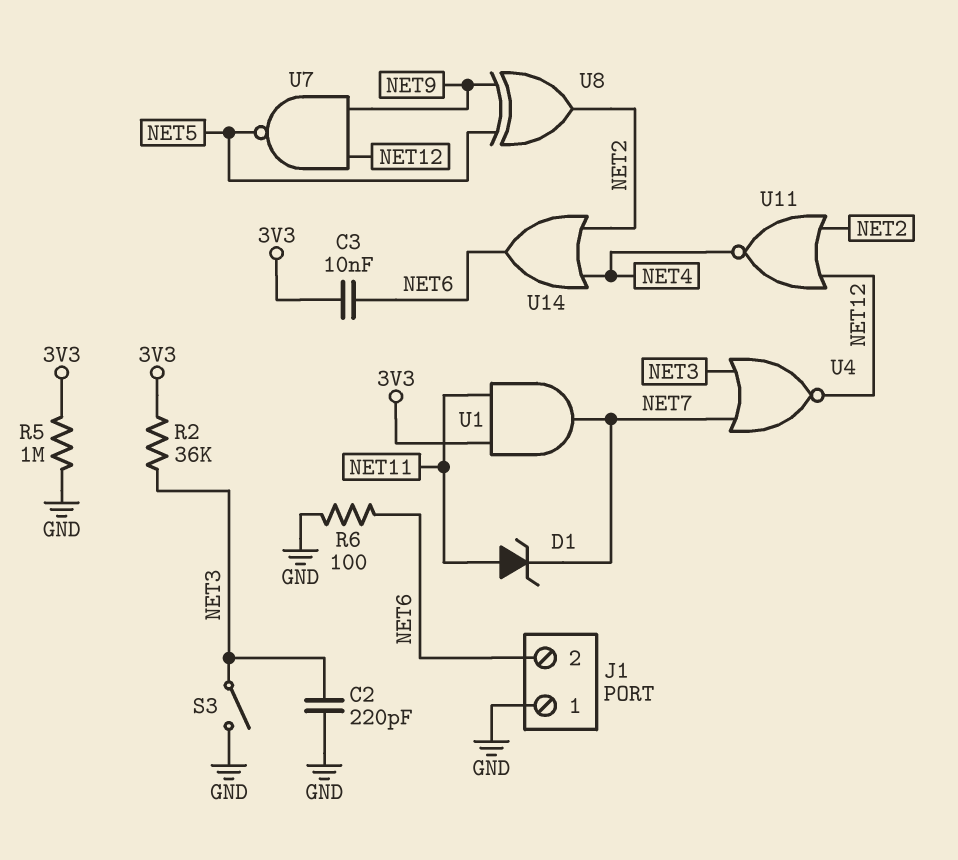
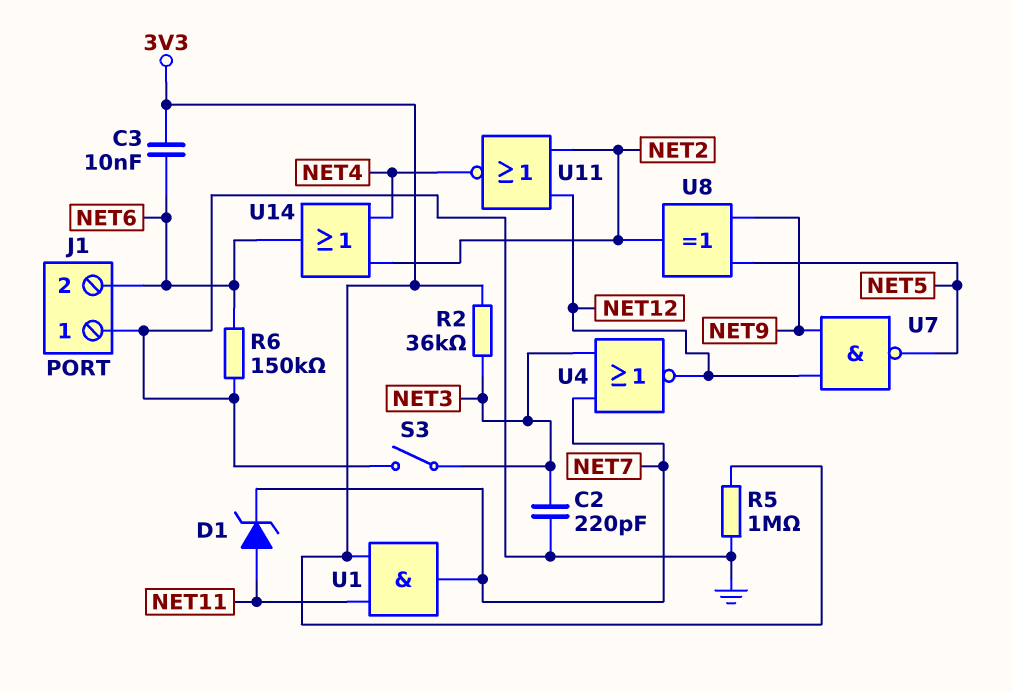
R6: 100 (GND, NET6) -> 150k (GND, NET6)

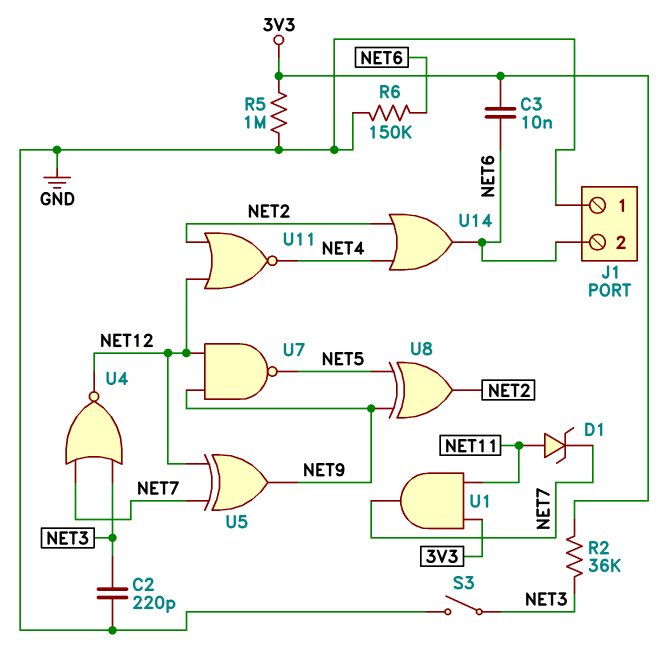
U5: none -> XOR (in NET7, in NET12, out NET9)

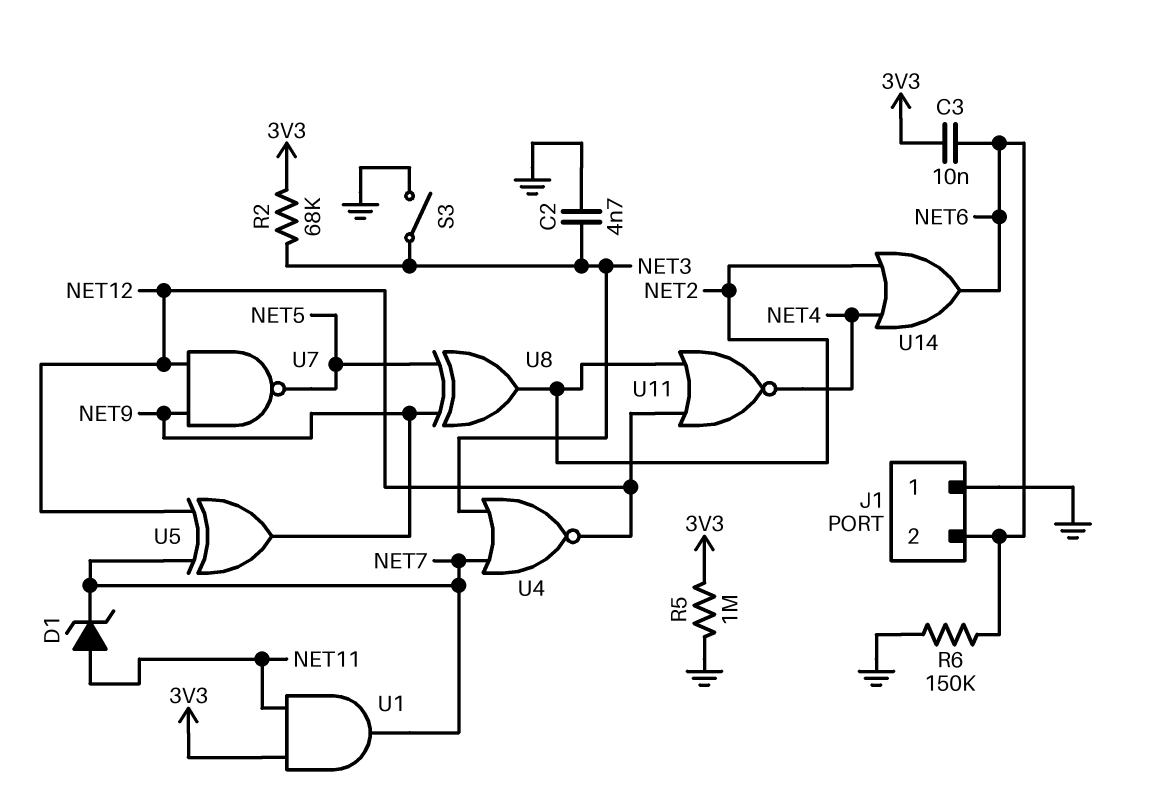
C2: 220pF (GND, NET3) -> 4.7nF (GND, NET3)
R2: 36k (3V3, NET3) -> 68k (3V3, NET3)

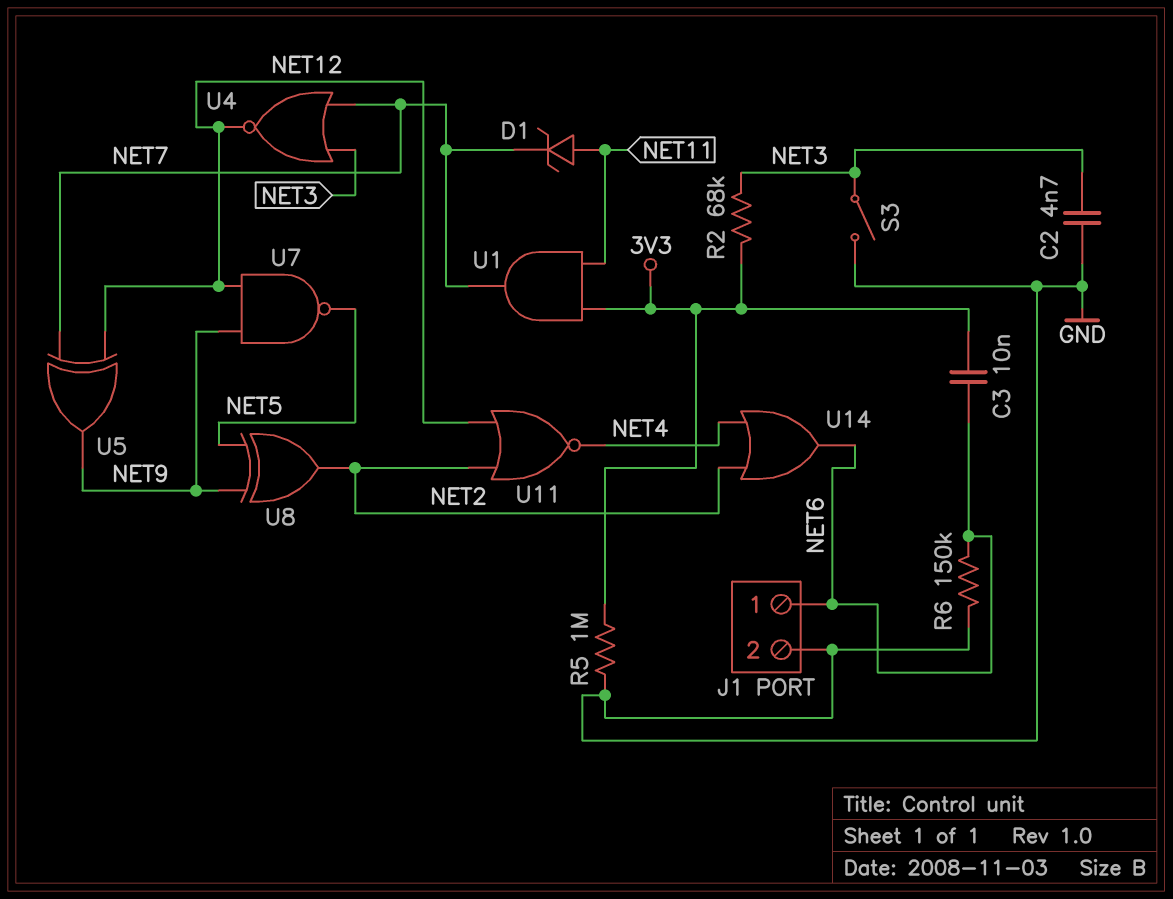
J1 pin 1: GND -> NET6
J1 pin 2: NET6 -> GND

